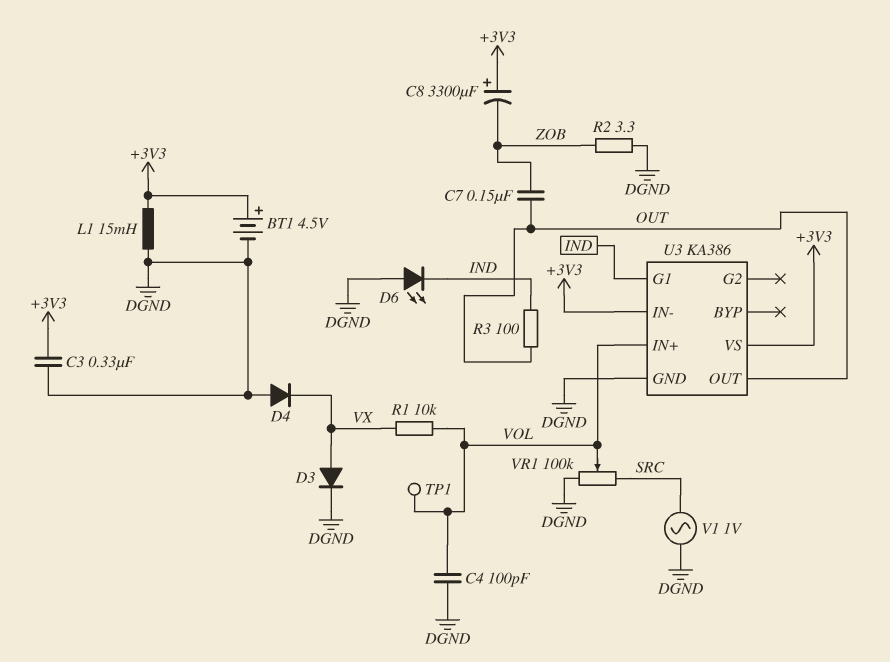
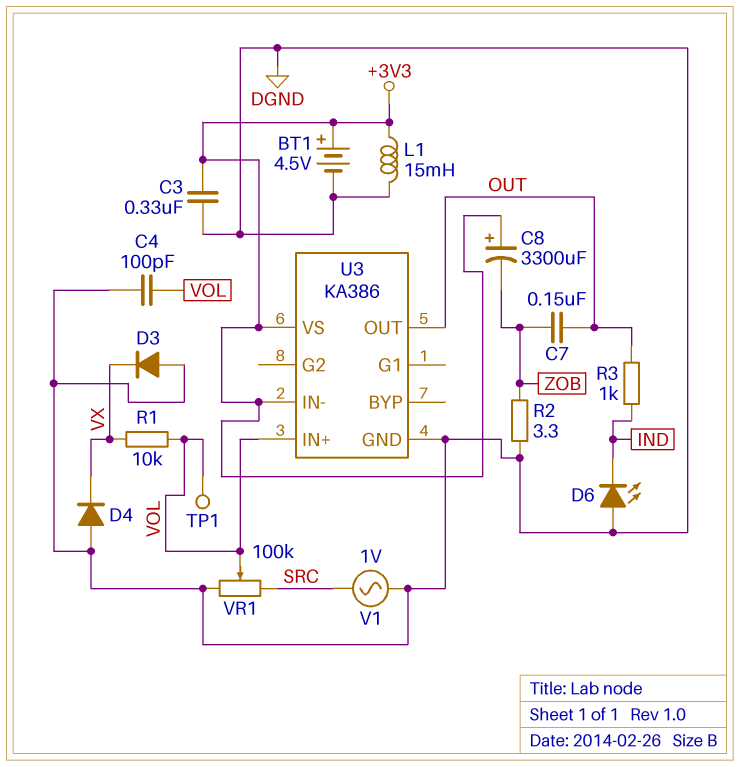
D3: diode (A VX, K DGND) -> diode (A DGND, K VX)
R3: 100 (IND, OUT) -> 1k (IND, OUT)
U3 pin G1: IND -> none

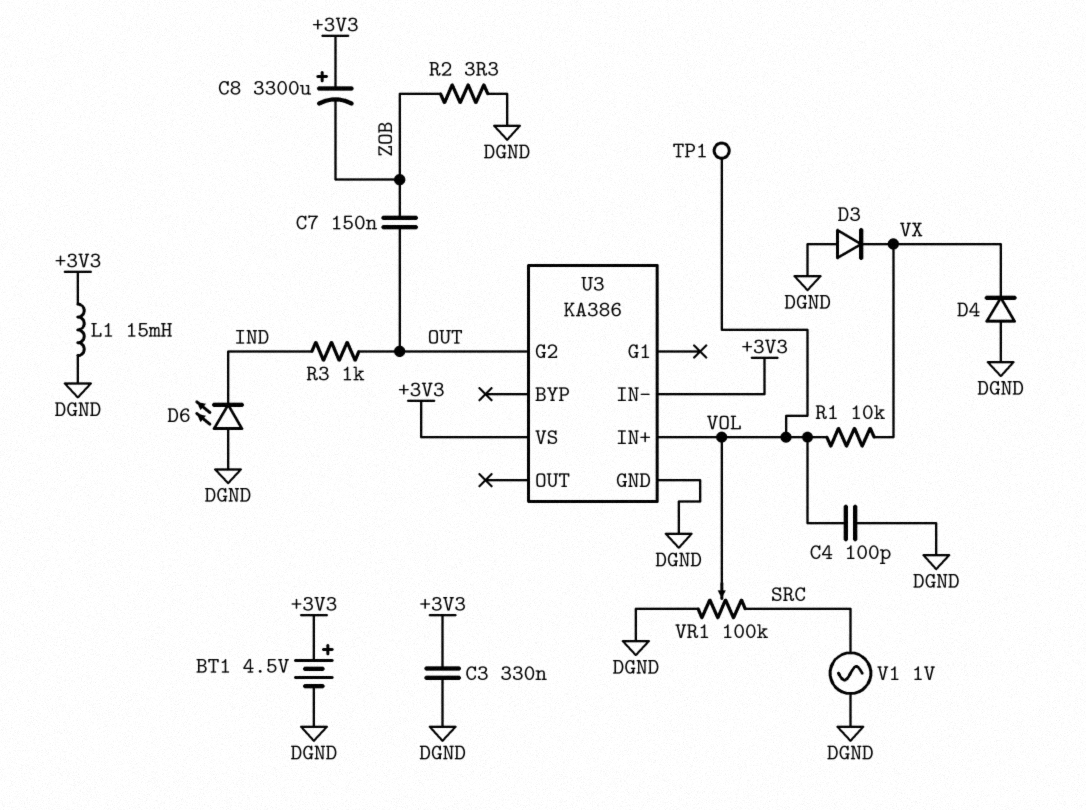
U3 pin G2: none -> OUT
U3 pin OUT: OUT -> none

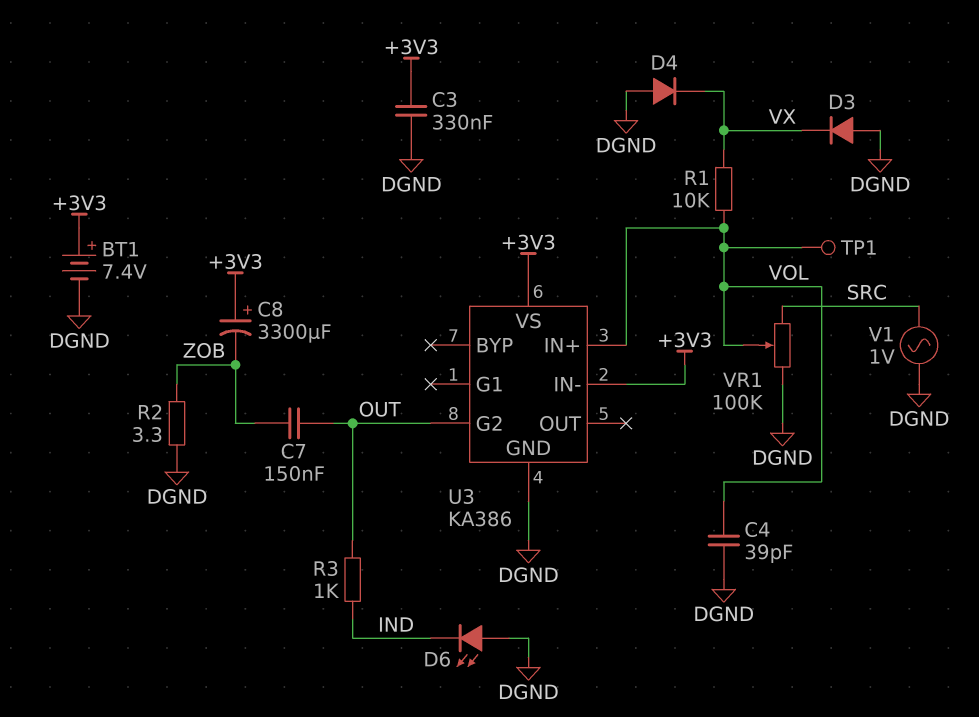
BT1: 4.5V (plus +3V3, minus DGND) -> 7.4V (plus +3V3, minus DGND)
C4: 100pF (DGND, VOL) -> 39pF (DGND, VOL)
L1: 15mH (+3V3, DGND) -> none

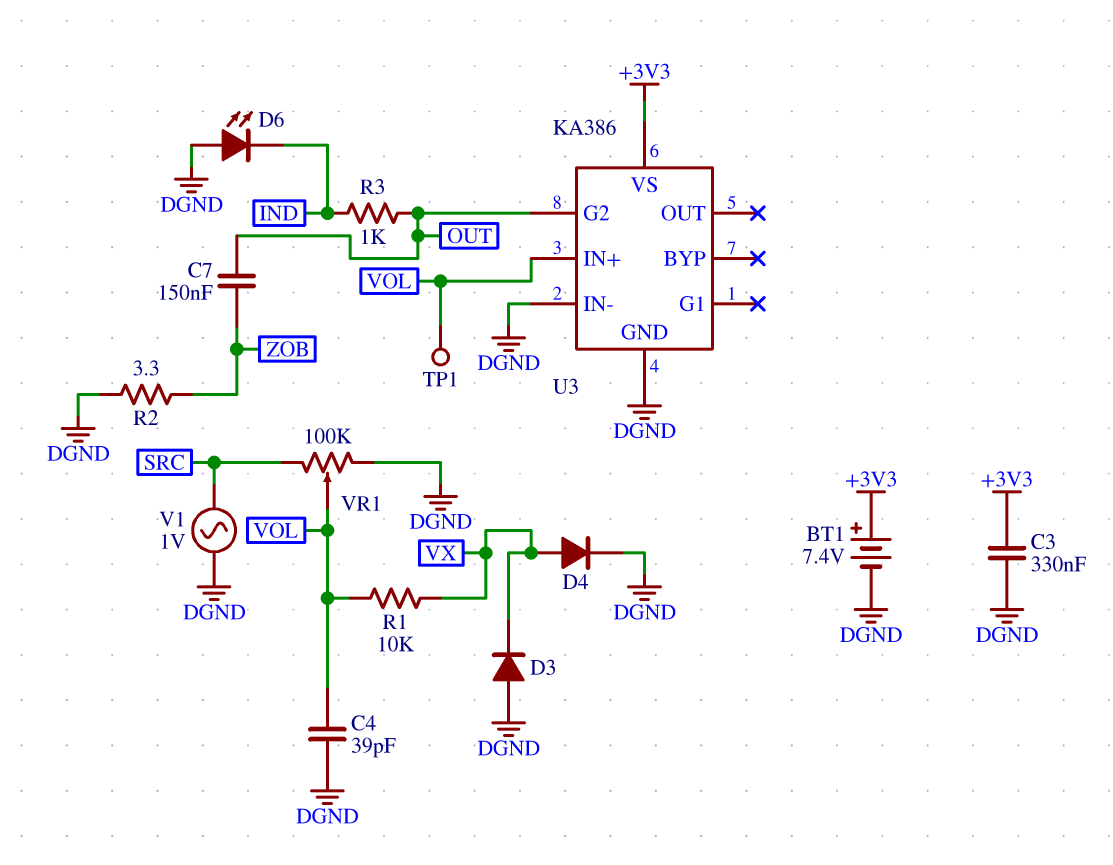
C8: 3300uF (plus +3V3, minus ZOB) -> none
D4: diode (A DGND, K VX) -> diode (A VX, K DGND)
U3 pin IN-: +3V3 -> DGND

